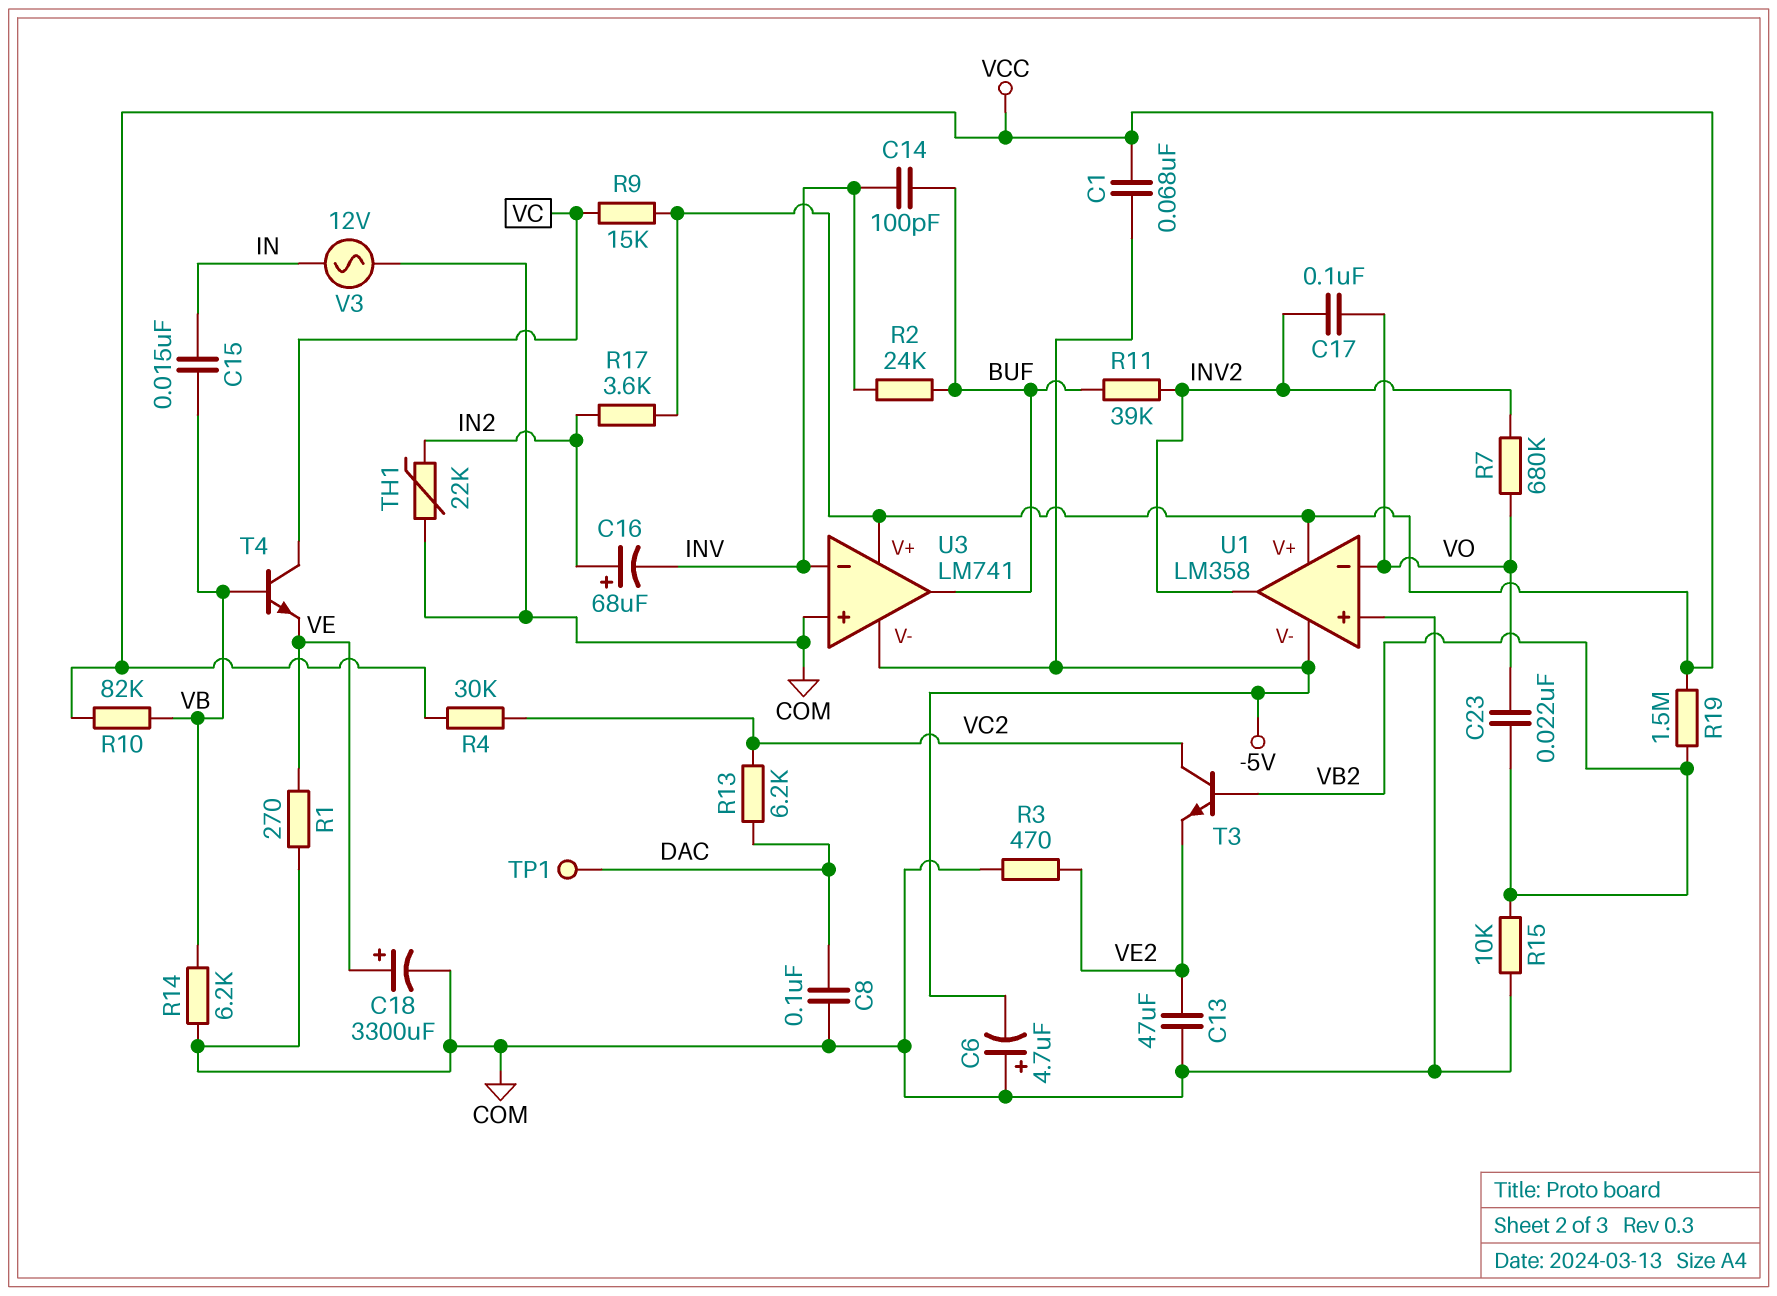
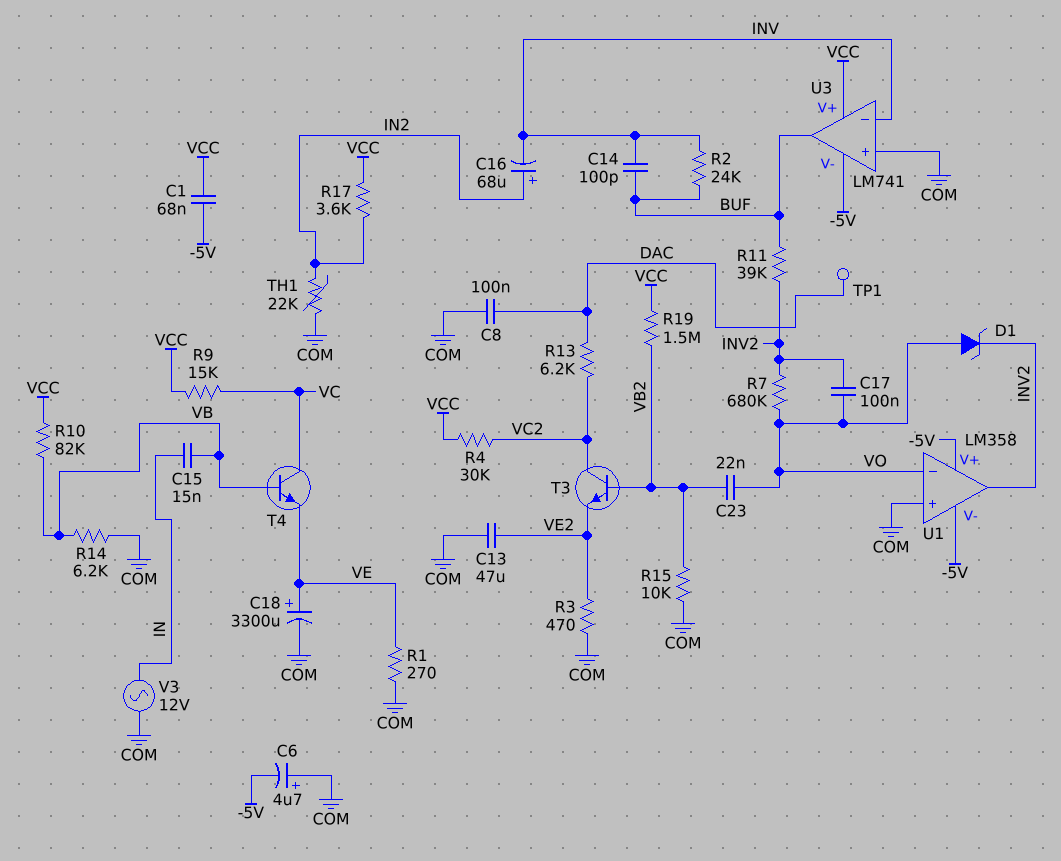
D1: none -> zener (A VO, K INV2)
U1 pin V+: VCC -> -5V

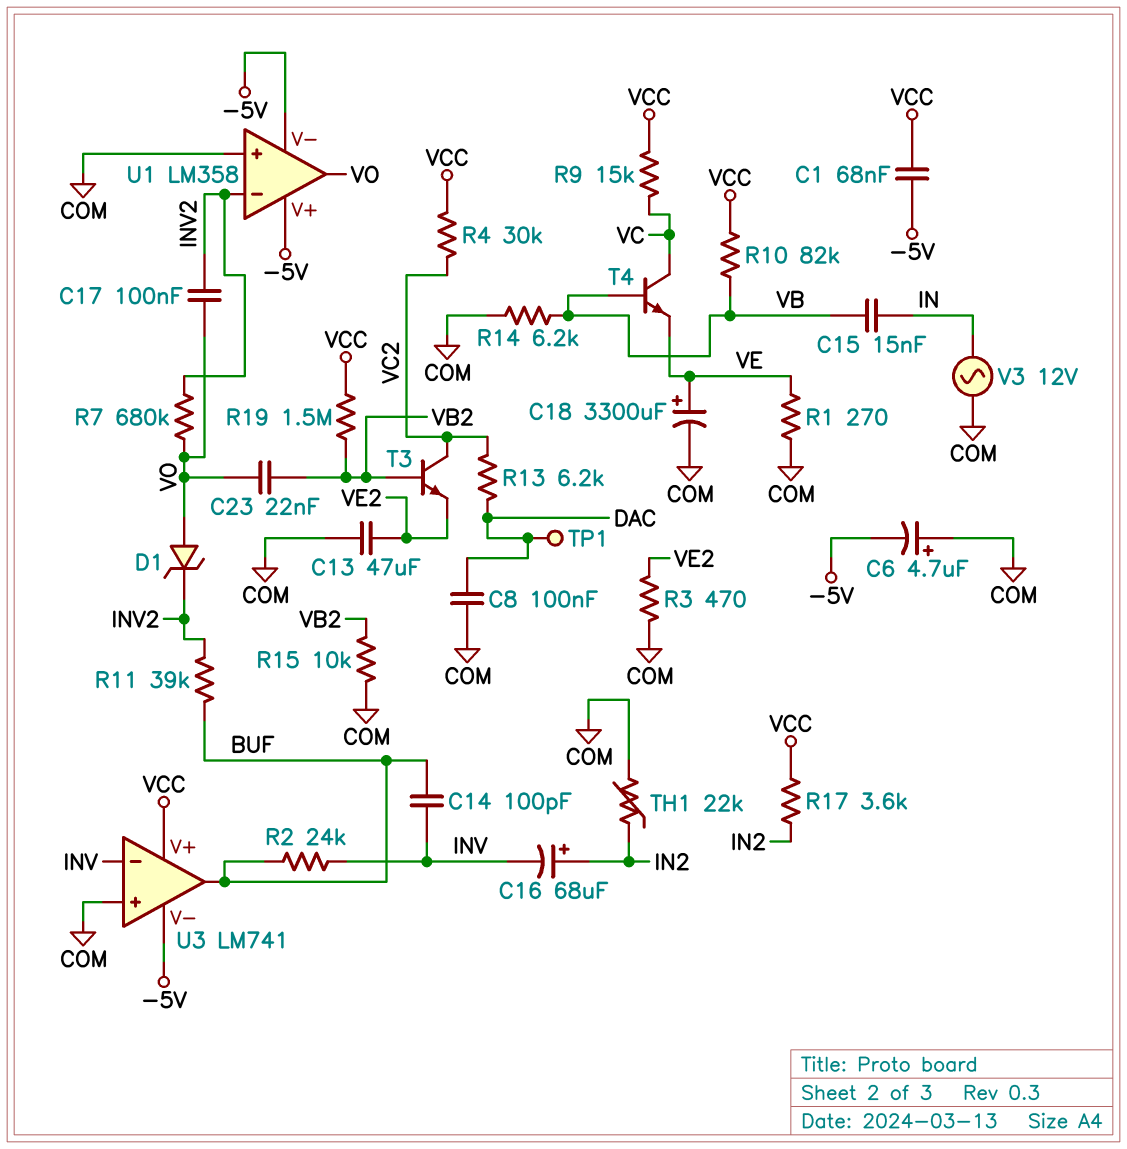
U1 pin in-: VO -> INV2
U1 pin out: INV2 -> VO

